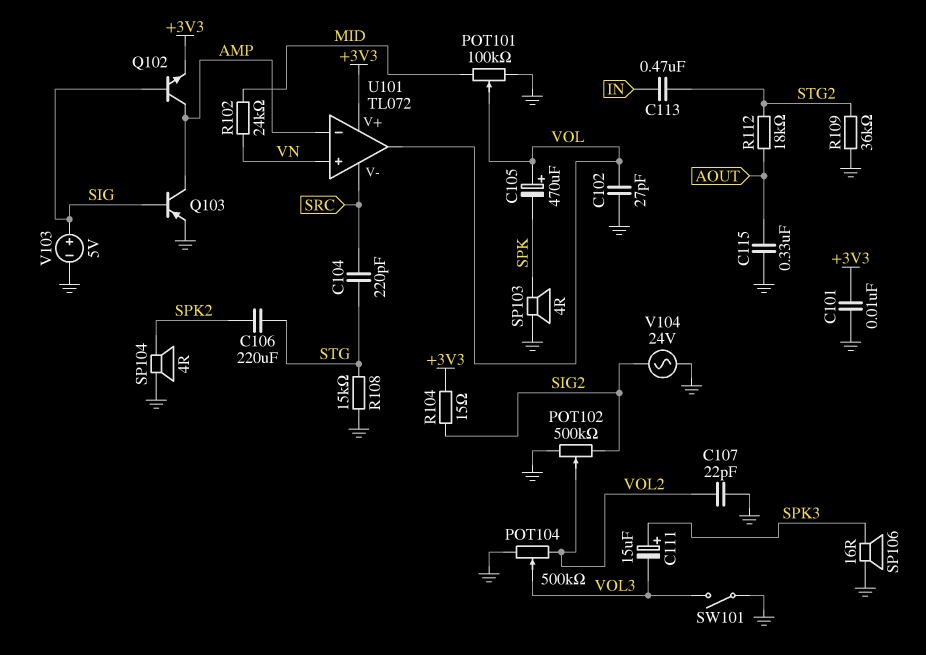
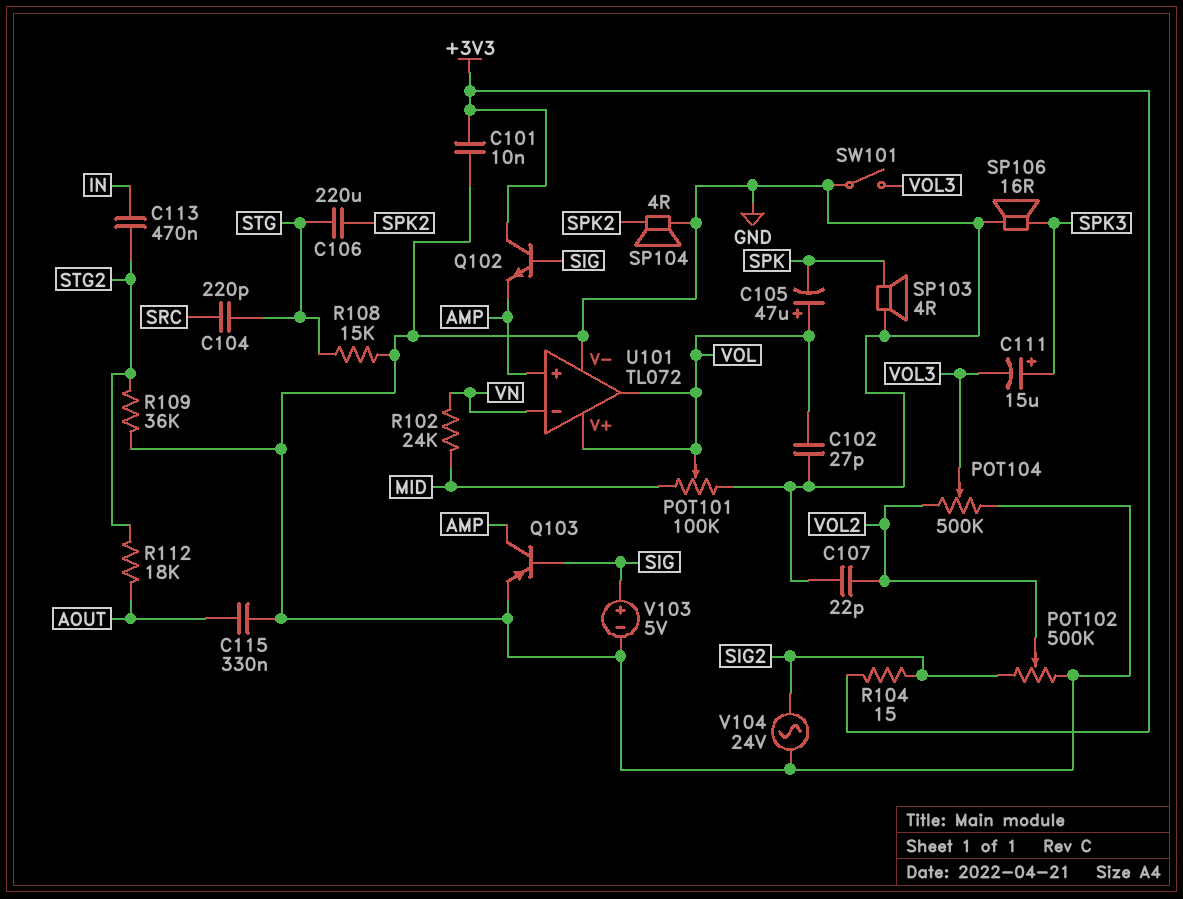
C105: 470uF (plus VOL, minus SPK) -> 47uF (plus VOL, minus SPK)
Q102: NPN (B SIG, C AMP, E +3V3) -> NPN (B SIG, C +3V3, E AMP)
U101 pin V+: +3V3 -> VOL
U101 pin V-: SRC -> GND
U101 pin in+: VN -> AMP
U101 pin in-: AMP -> VN

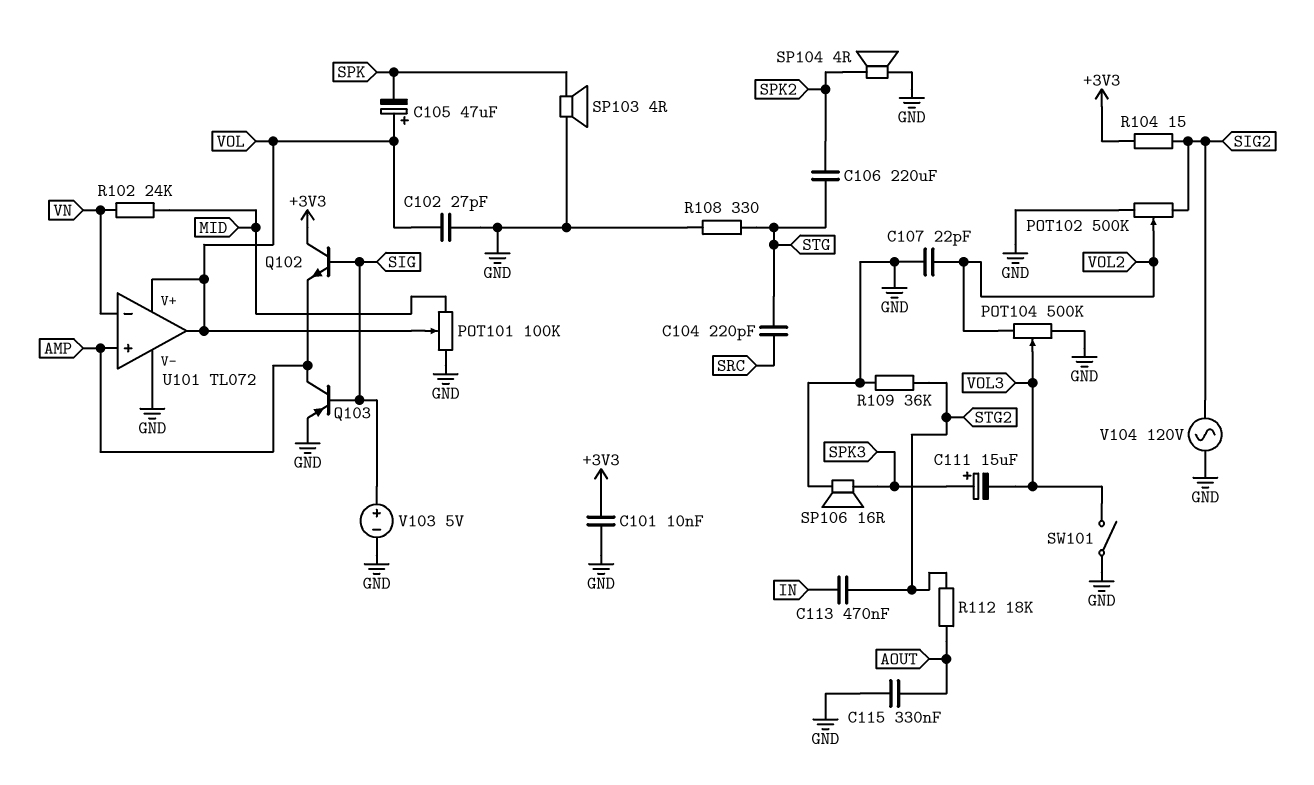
R108: 15k (GND, STG) -> 330 (GND, STG)
V104: AC 24V (GND, SIG2) -> AC 120V (GND, SIG2)

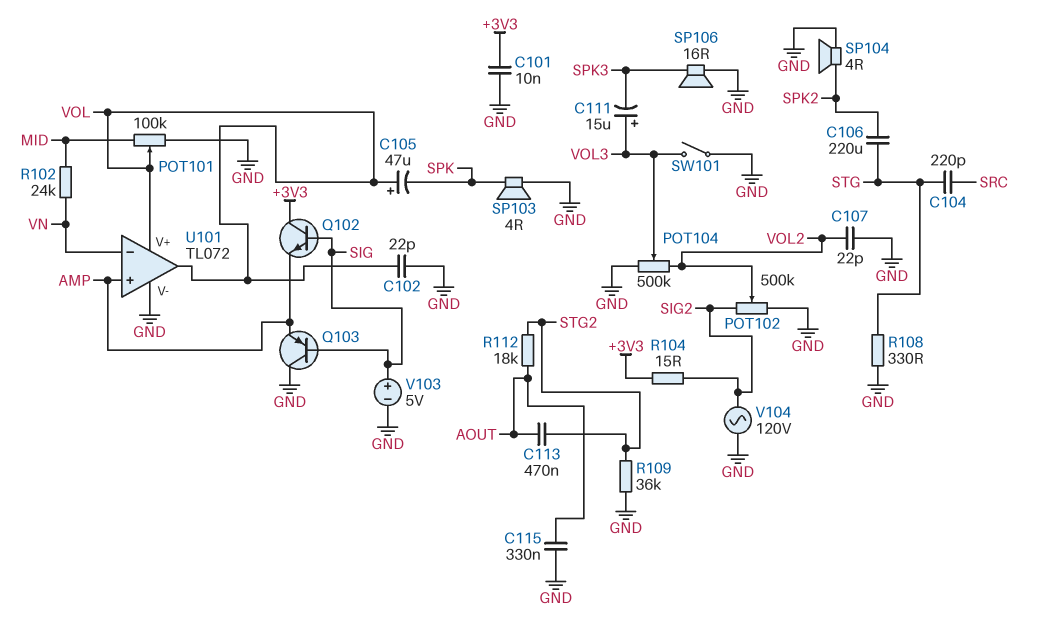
C102: 27pF (GND, VOL) -> 22pF (GND, VOL)
C111: 15uF (plus SPK3, minus VOL3) -> 15uF (plus VOL3, minus SPK3)
C113: 470nF (IN, STG2) -> 470nF (AOUT, STG2)
Q103: PNP (B SIG, C AMP, E GND) -> PNP (B SIG, C GND, E AMP)

